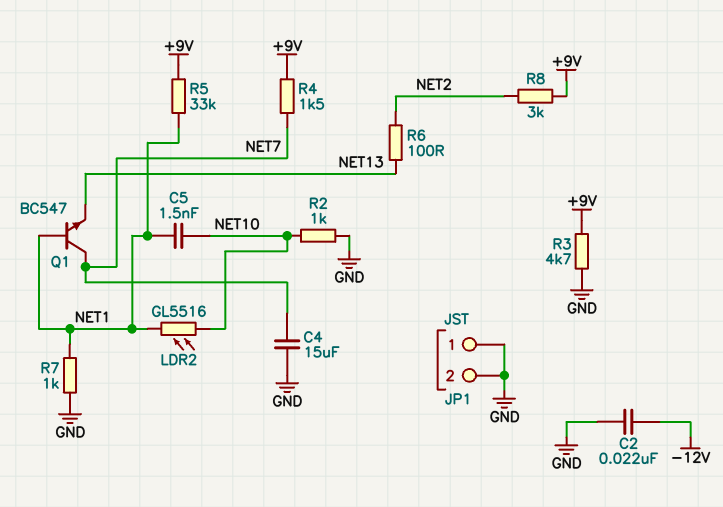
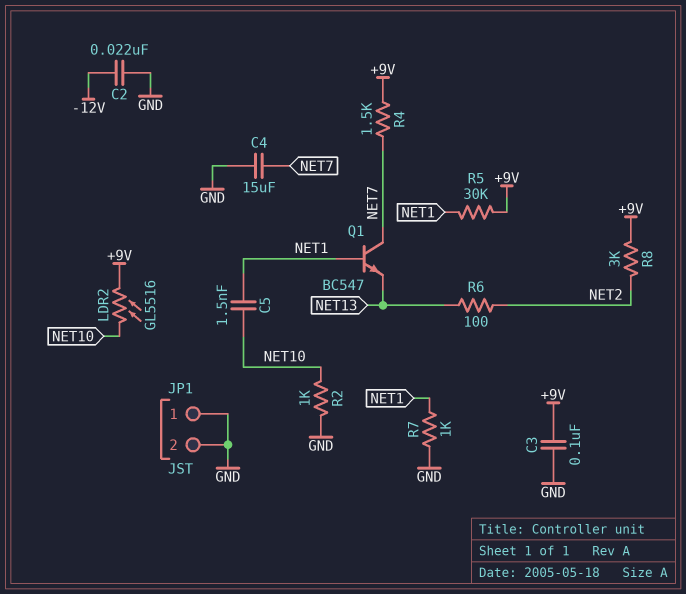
C3: none -> 100nF (+9V, GND)
LDR2: GL5516 (NET1, NET10) -> GL5516 (+9V, NET10)
R3: 4.7k (+9V, GND) -> none
R5: 33k (+9V, NET1) -> 30k (+9V, NET1)

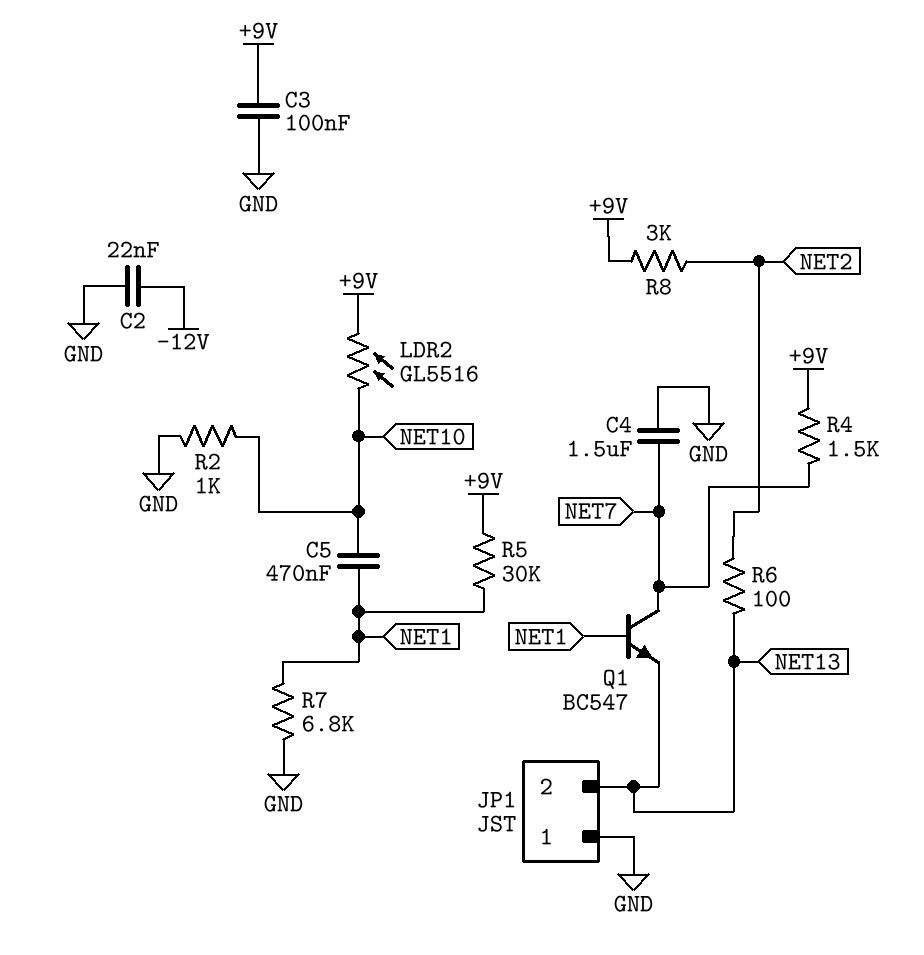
C4: 15uF (GND, NET7) -> 1.5uF (GND, NET7)
C5: 1.5nF (NET1, NET10) -> 470nF (NET1, NET10)
JP1 pin 2: GND -> NET13
R7: 1k (GND, NET1) -> 6.8k (GND, NET1)

